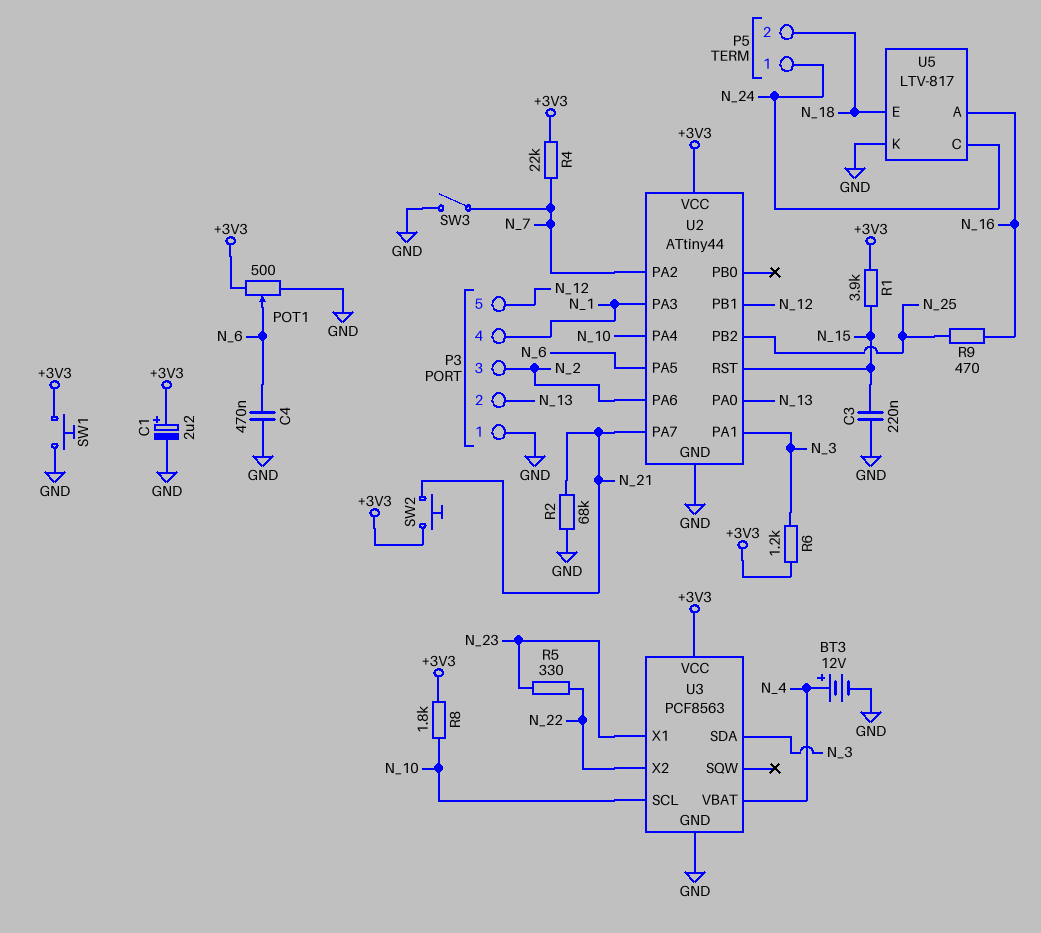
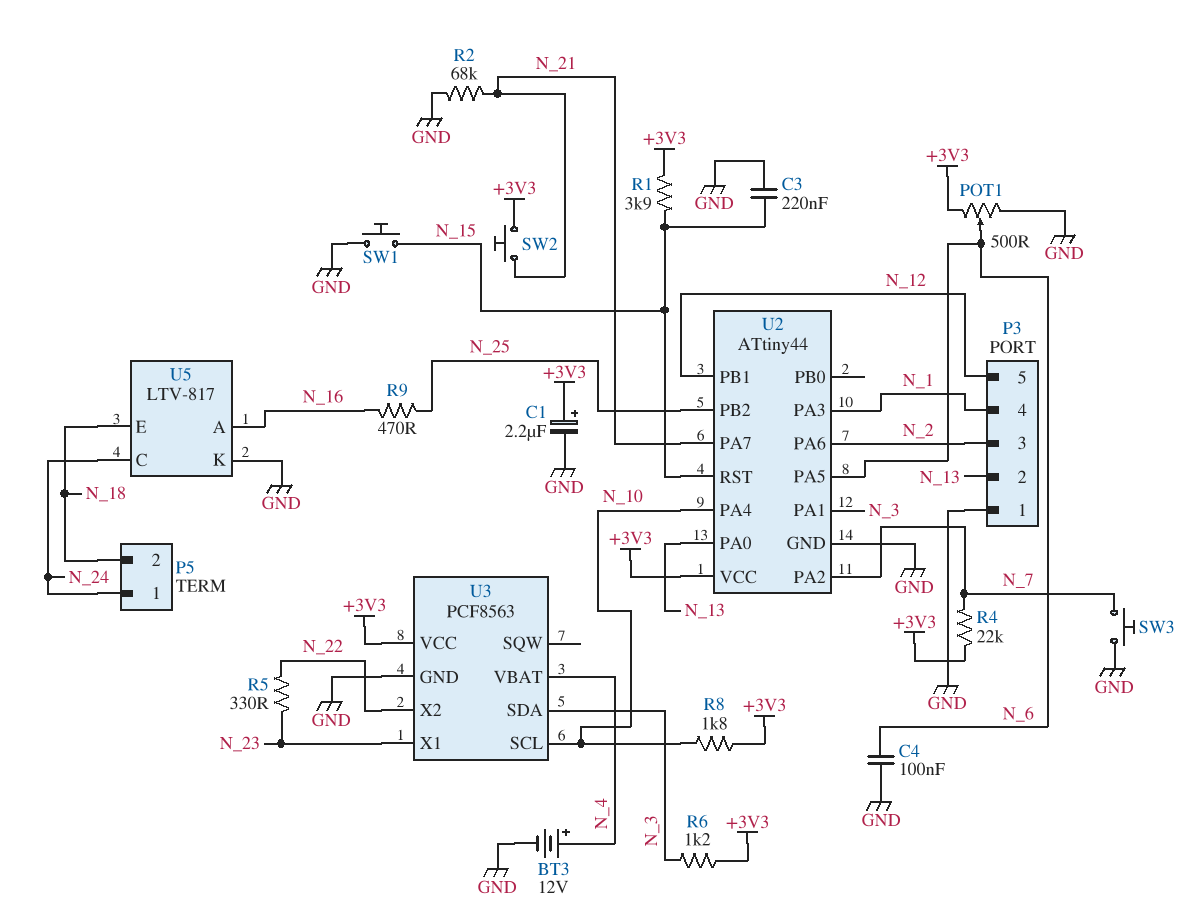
C4: 470nF (GND, N_6) -> 100nF (GND, N_6)
SW1: button (+3V3, GND) -> button (GND, N_15)
SW3: switch (GND, N_7) -> button (GND, N_7)

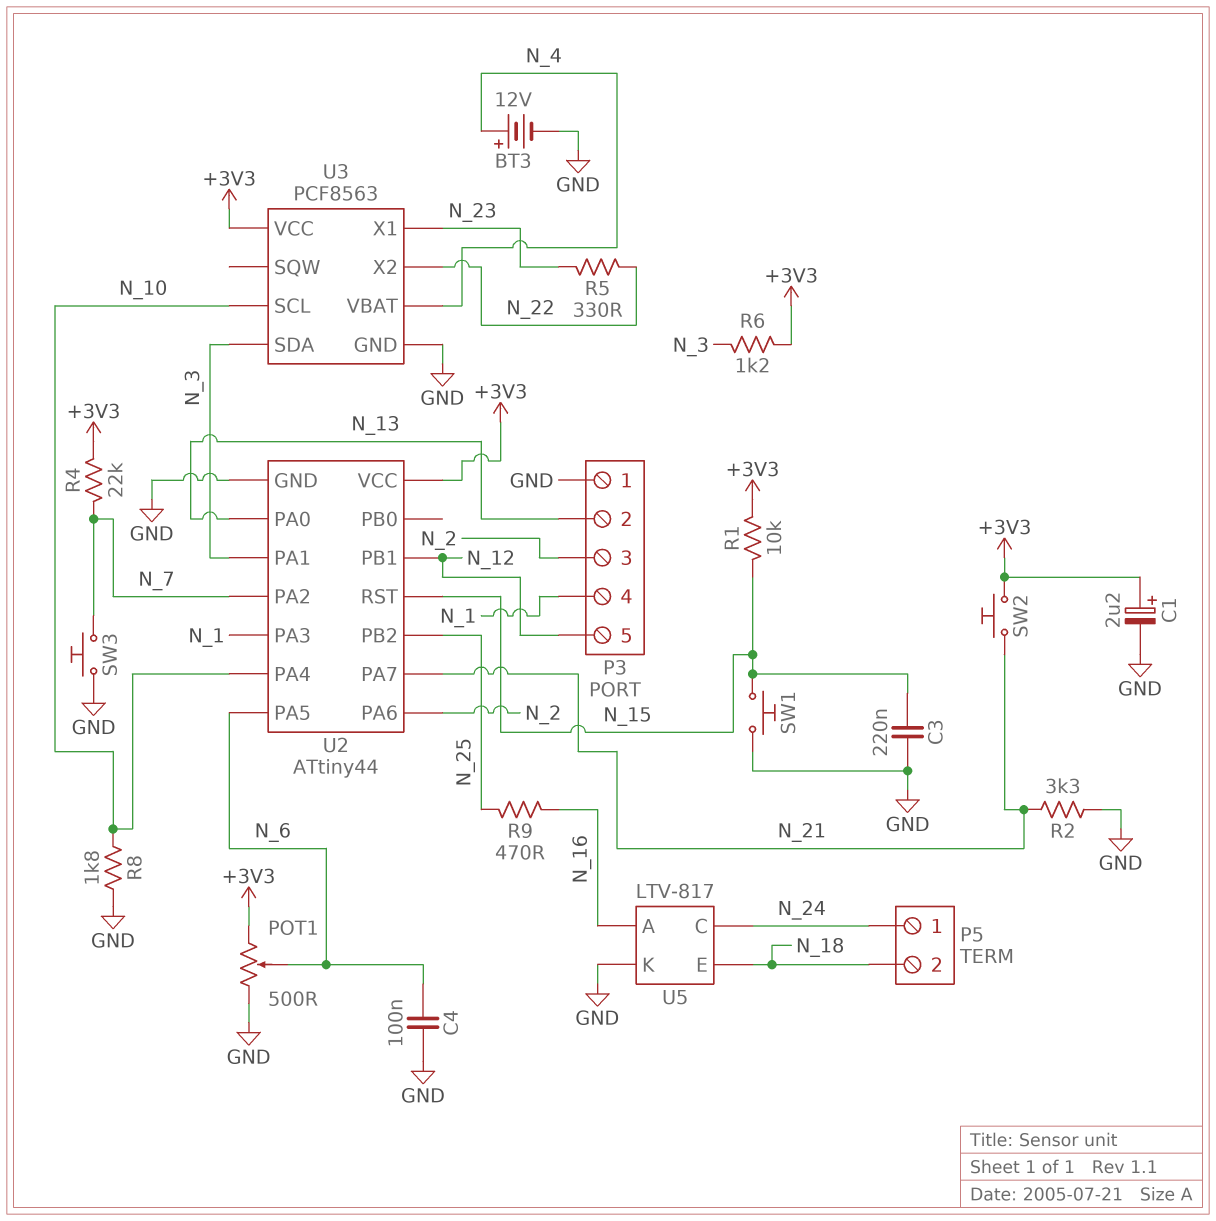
R1: 3.9k (+3V3, N_15) -> 10k (+3V3, N_15)
R2: 68k (GND, N_21) -> 3.3k (GND, N_21)
R8: 1.8k (+3V3, N_10) -> 1.8k (GND, N_10)

